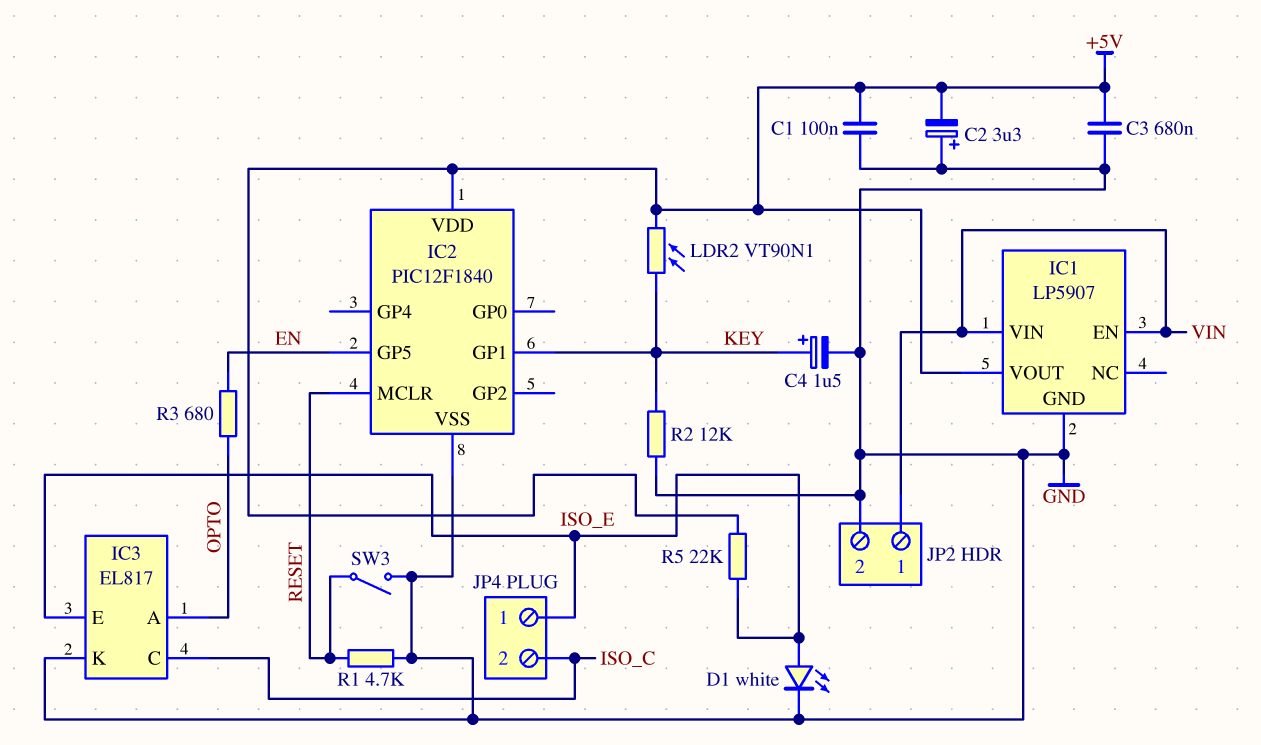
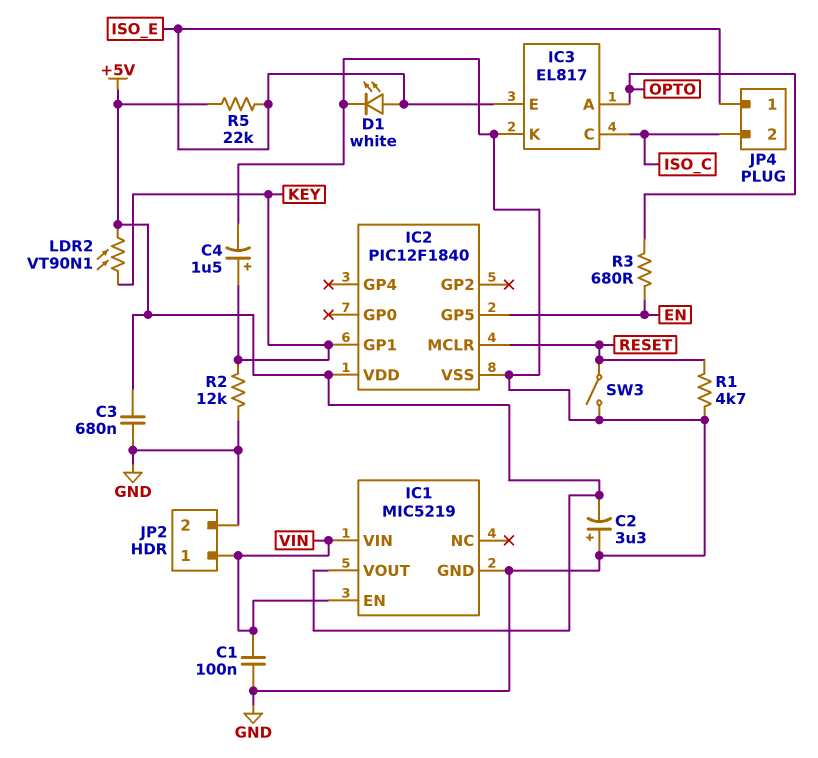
C1: 100nF (+5V, GND) -> 100nF (GND, VIN)
IC1: LP5907 -> MIC5219

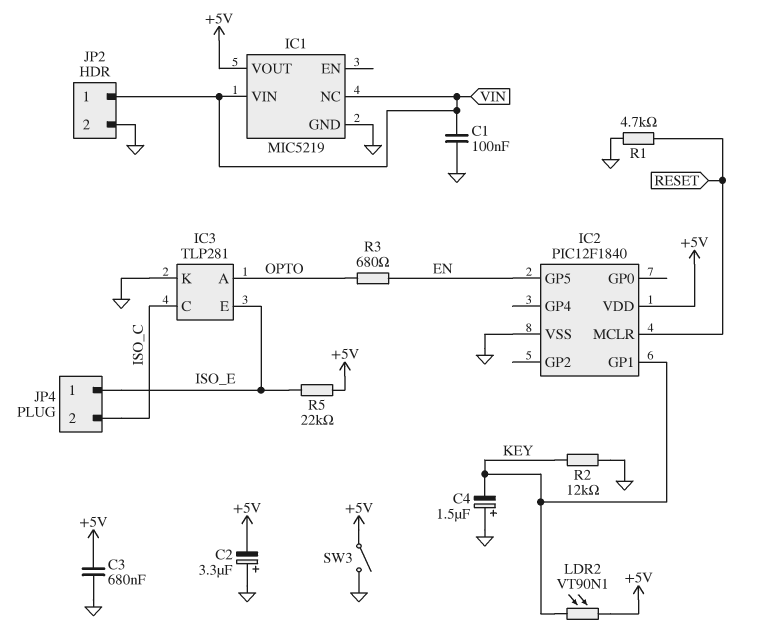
C4: 1.5uF (plus KEY, minus GND) -> 1.5uF (plus GND, minus KEY)
D1: LED white (A ISO_E, K GND) -> none
IC1 pin EN: VIN -> none
IC1 pin NC: none -> VIN
IC3: EL817 -> TLP281
SW3: switch (GND, RESET) -> switch (+5V, GND)

